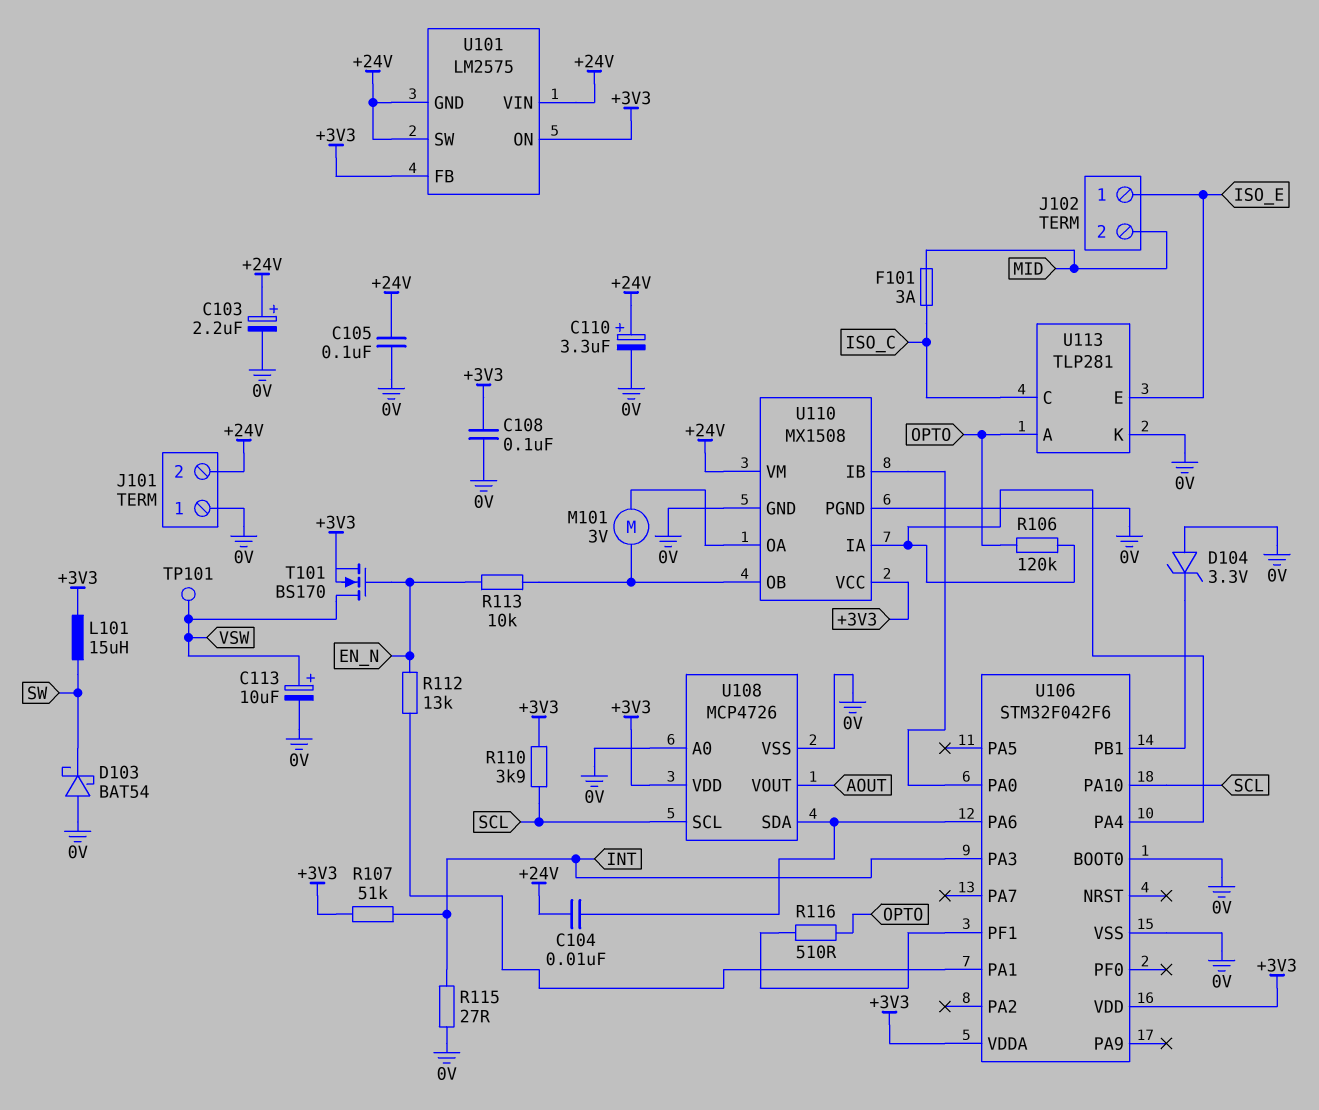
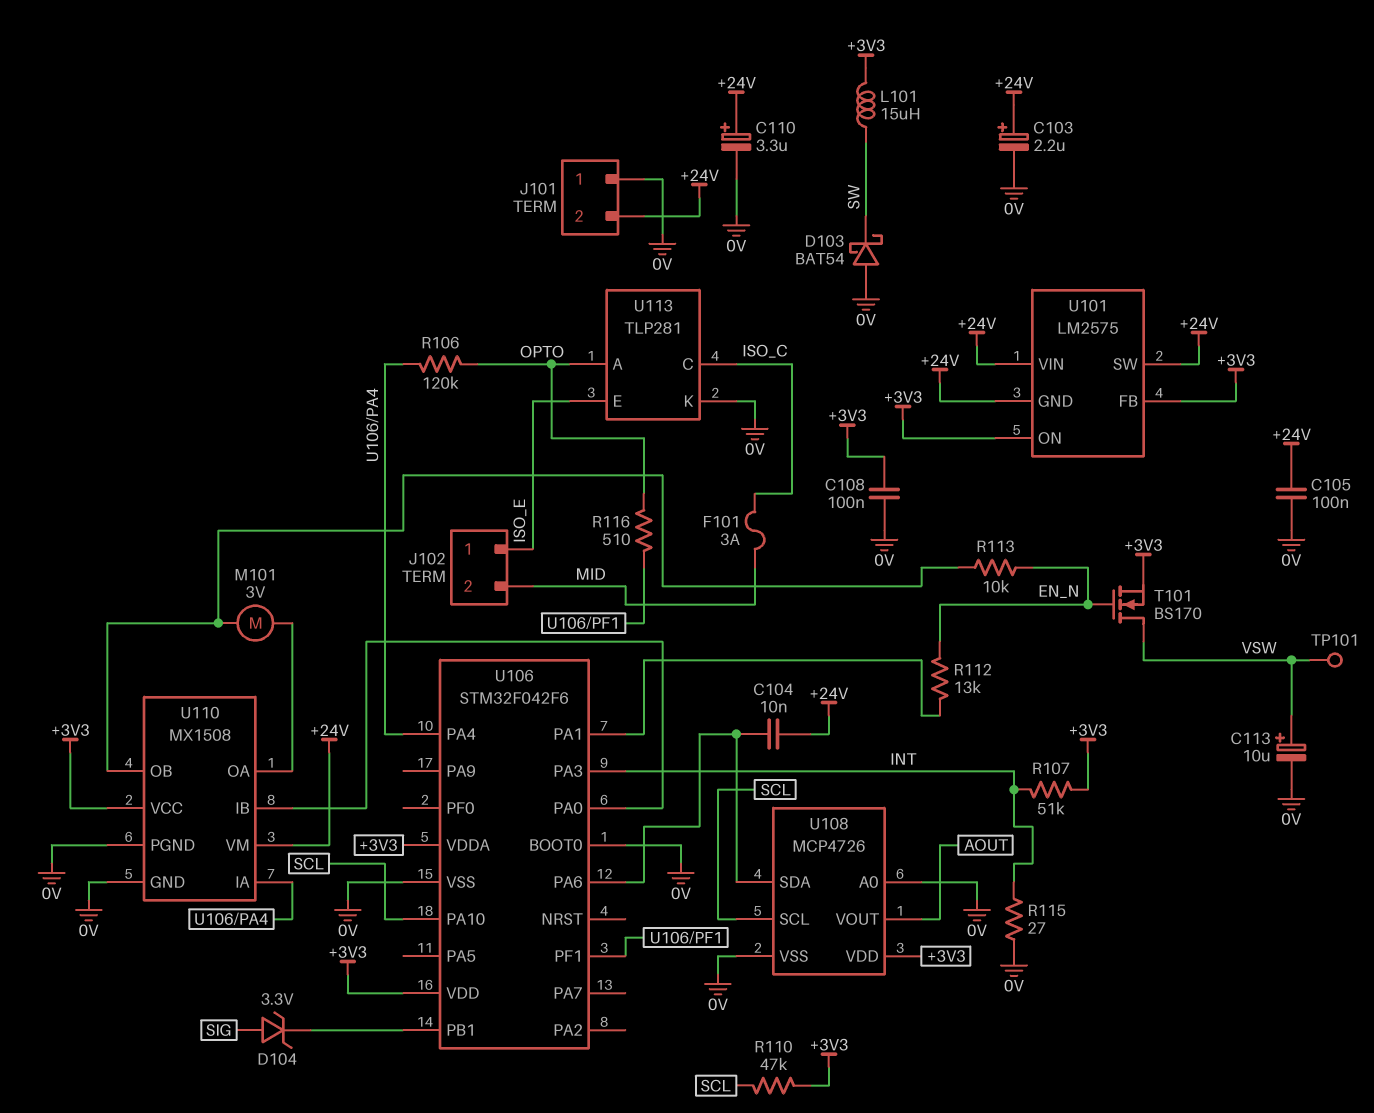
D104: zener 3.3V (A 0V, K U106/PB1) -> zener 3.3V (A SIG, K U106/PB1)
R110: 3.9k (+3V3, SCL) -> 47k (+3V3, SCL)

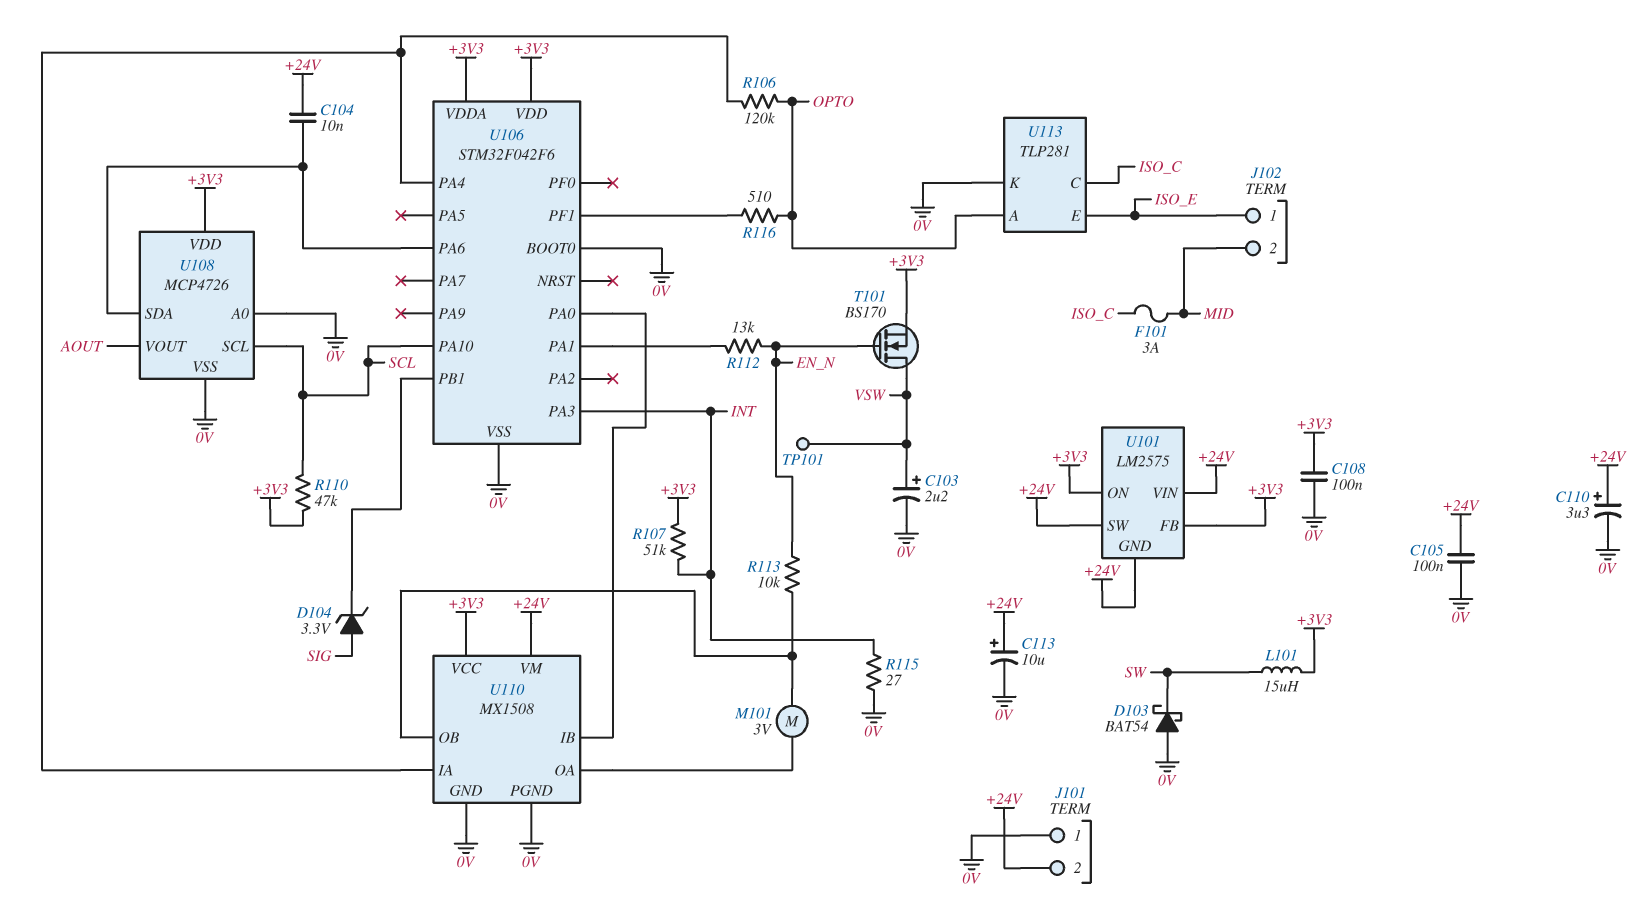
C103: 2.2uF (plus +24V, minus 0V) -> 2.2uF (plus VSW, minus 0V)
C113: 10uF (plus VSW, minus 0V) -> 10uF (plus +24V, minus 0V)

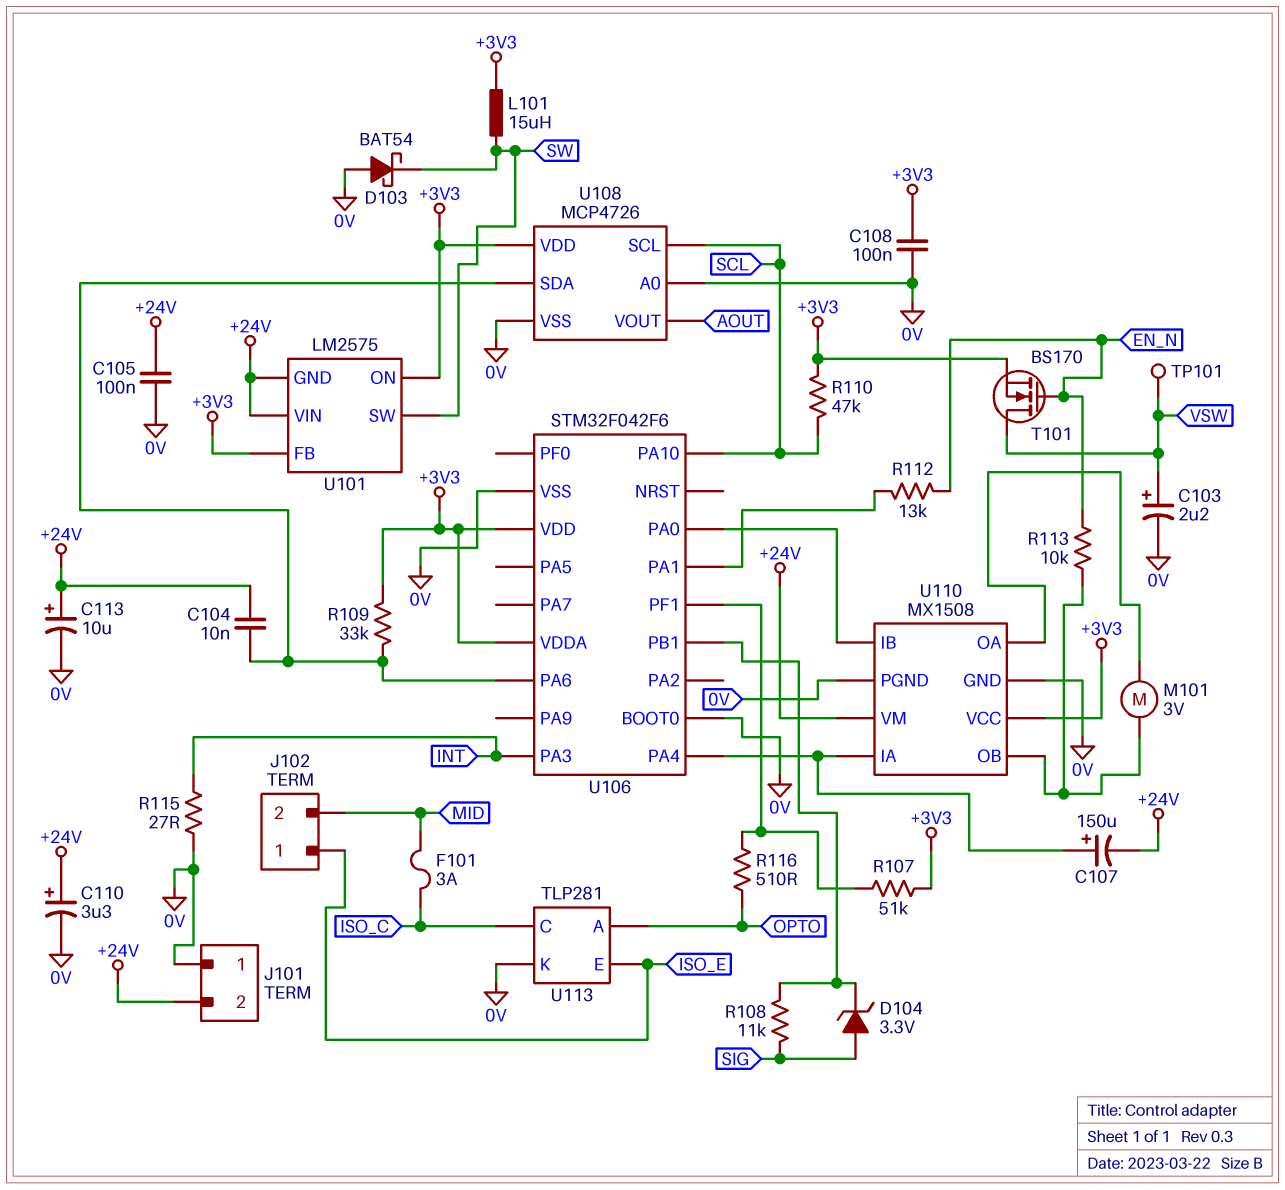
C107: none -> 150uF (plus U106/PA4, minus +24V)
R106: 120k (OPTO, U106/PA4) -> none
R107: 51k (+3V3, INT) -> 51k (+3V3, U106/PF1)
R108: none -> 11k (SIG, U106/PB1)
R109: none -> 33k (+3V3, U106/PA6)
U101 pin SW: +24V -> SW

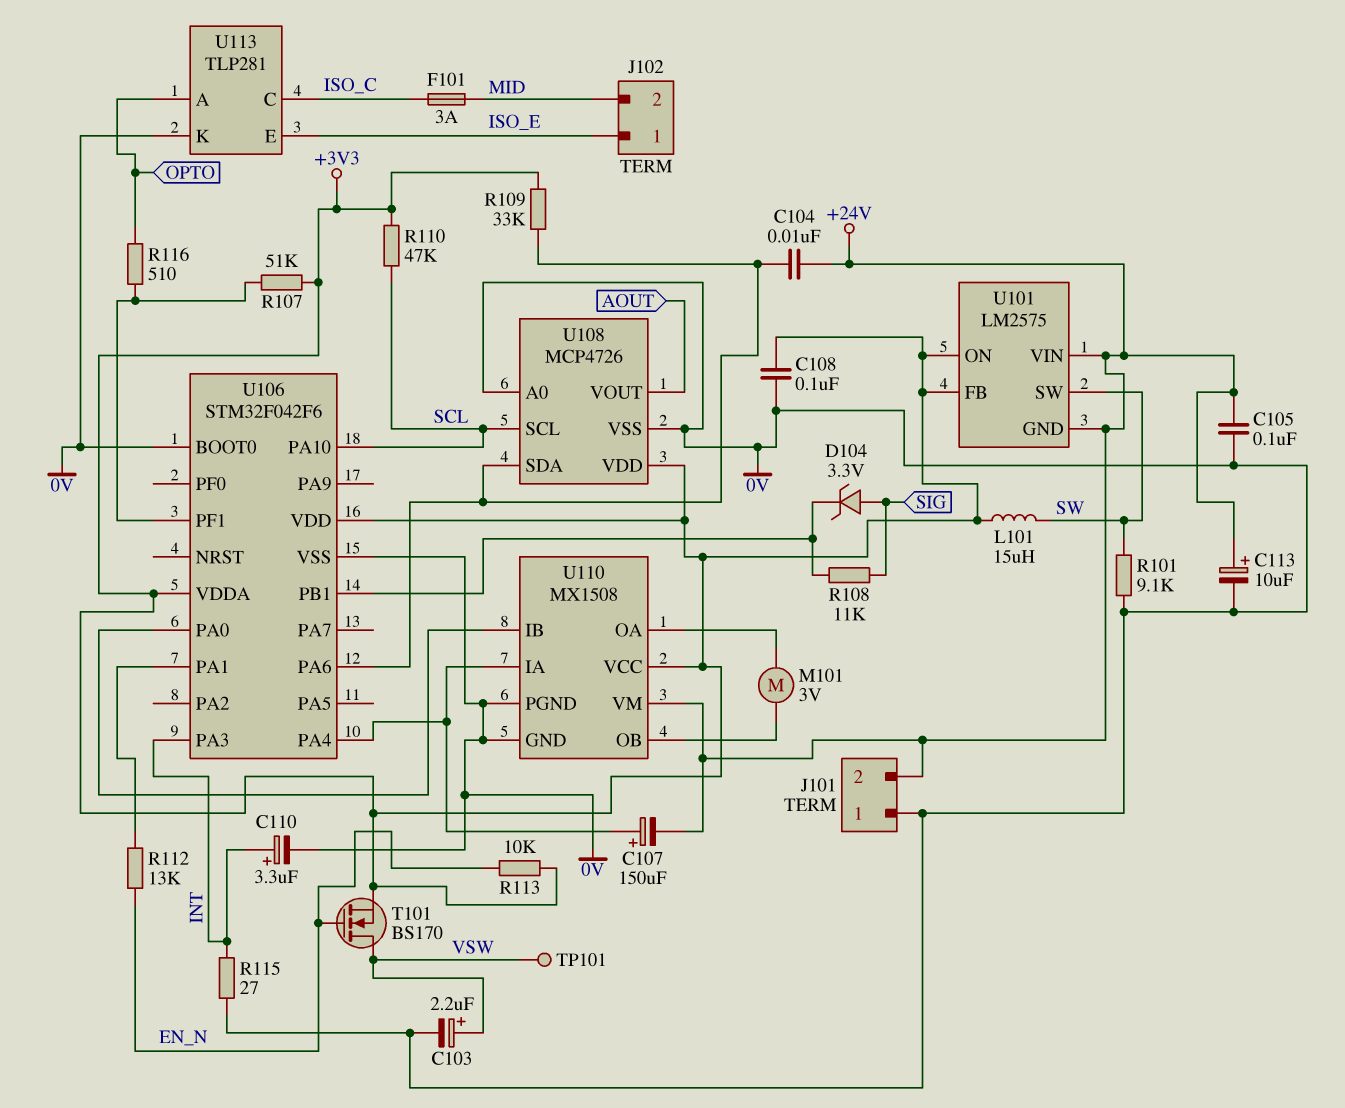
C110: 3.3uF (plus +24V, minus 0V) -> 3.3uF (plus INT, minus 0V)
D103: schottky BAT54 (A 0V, K SW) -> none
R101: none -> 9.1k (0V, SW)
R113: 10k (EN_N, U110/OB) -> 10k (+3V3, EN_N)

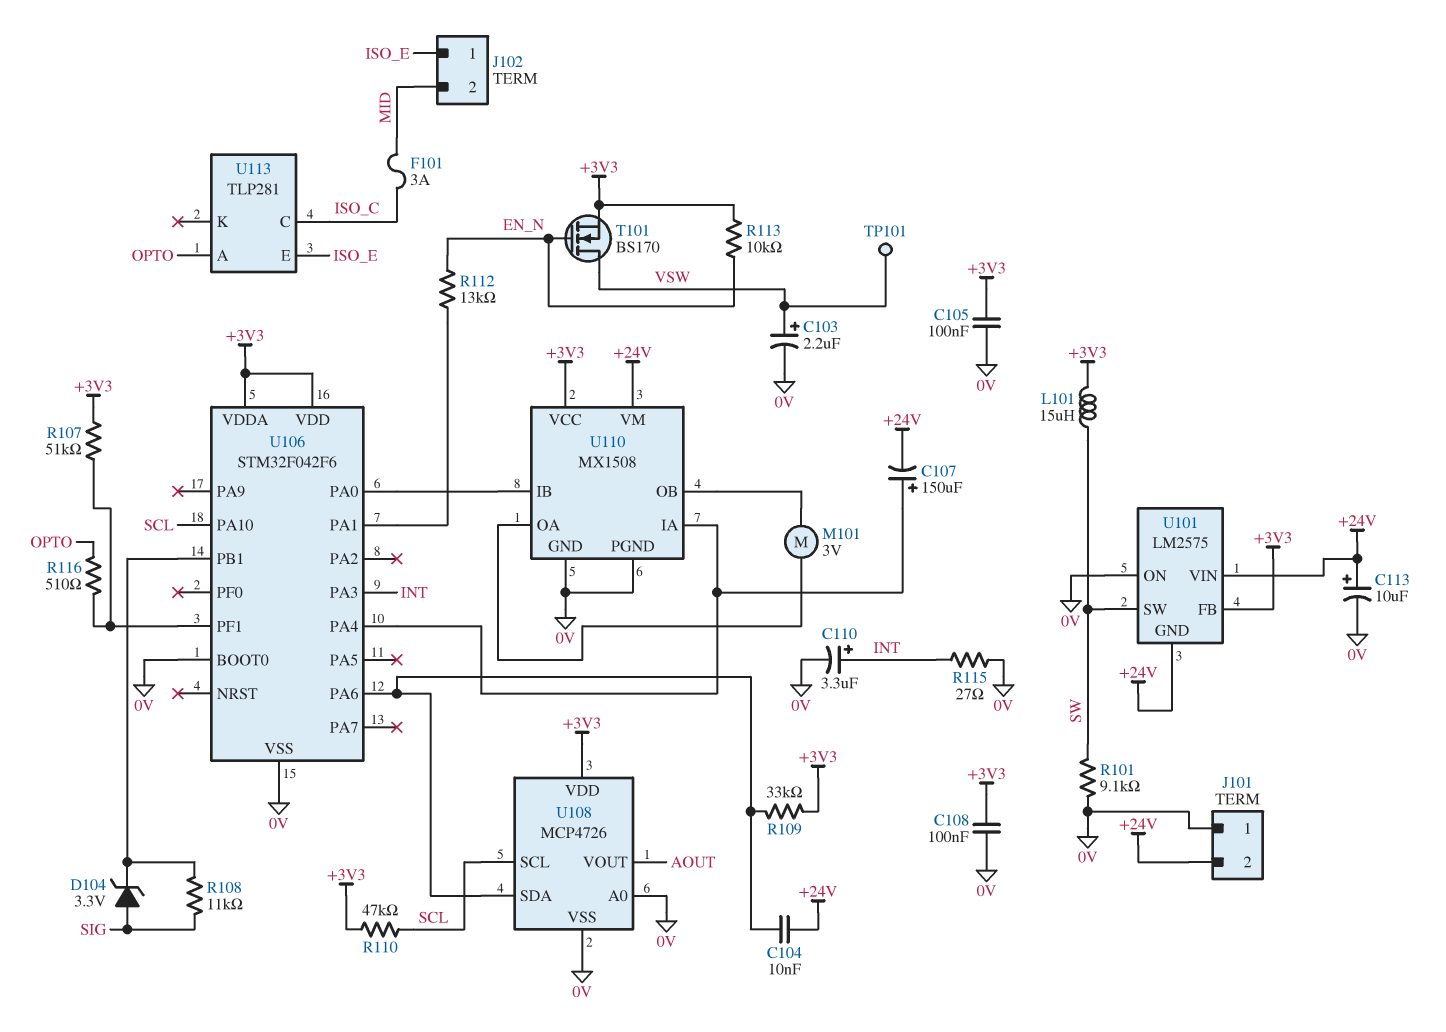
C105: 100nF (+24V, 0V) -> 100nF (+3V3, 0V)
U101 pin ON: +3V3 -> 0V
U113 pin K: 0V -> none

